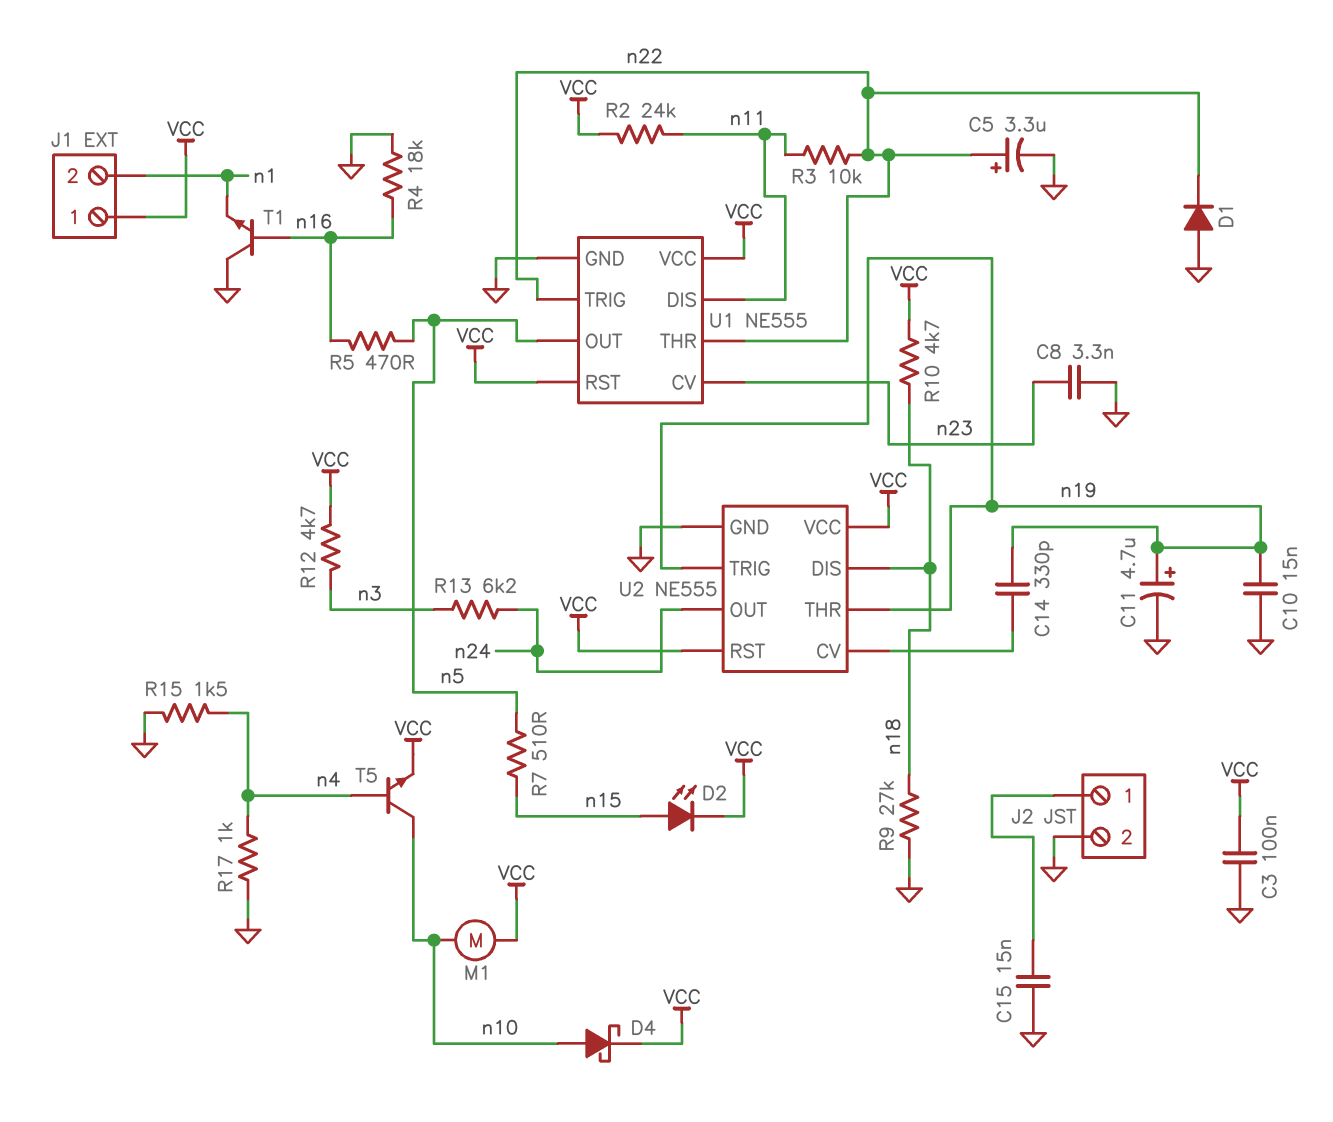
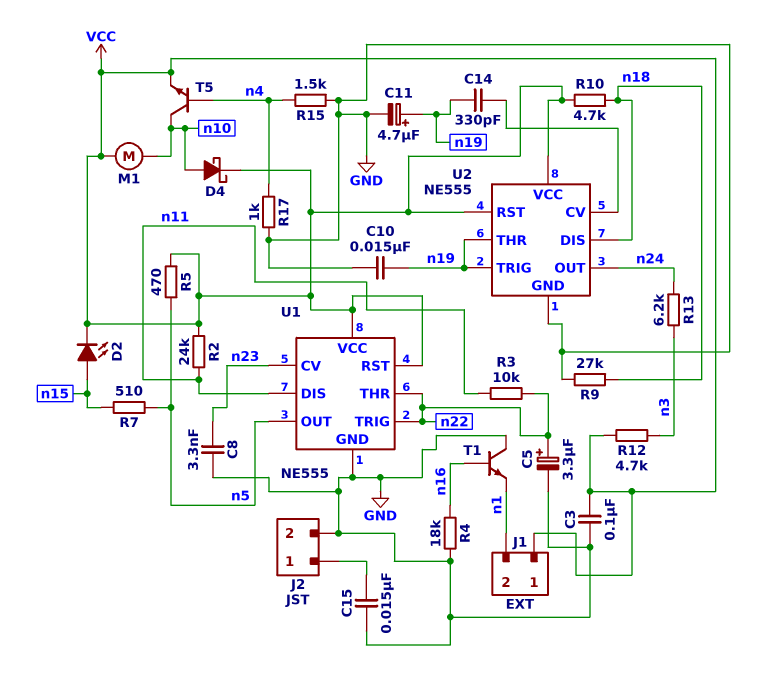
D1: diode (A GND, K n22) -> none
R5: 470 (n5, n16) -> 470 (VCC, n5)

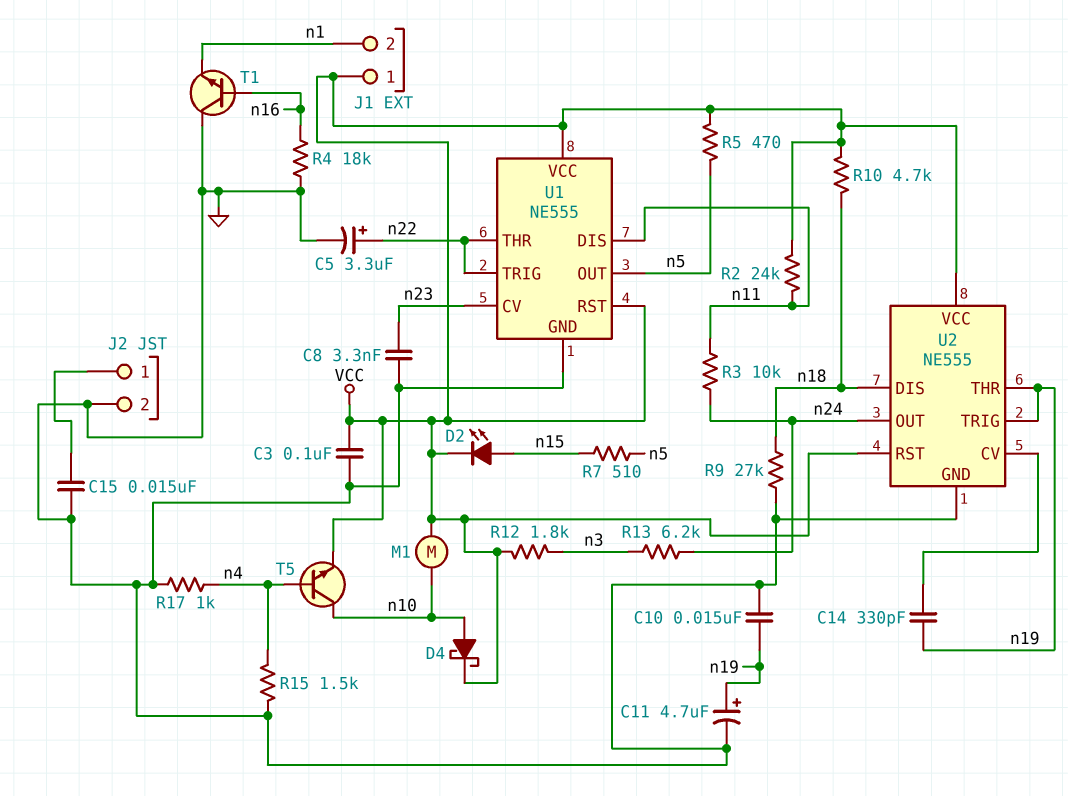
R3: 10k (n11, n22) -> 10k (n11, n24)
R12: 4.7k (VCC, n3) -> 1.8k (VCC, n3)

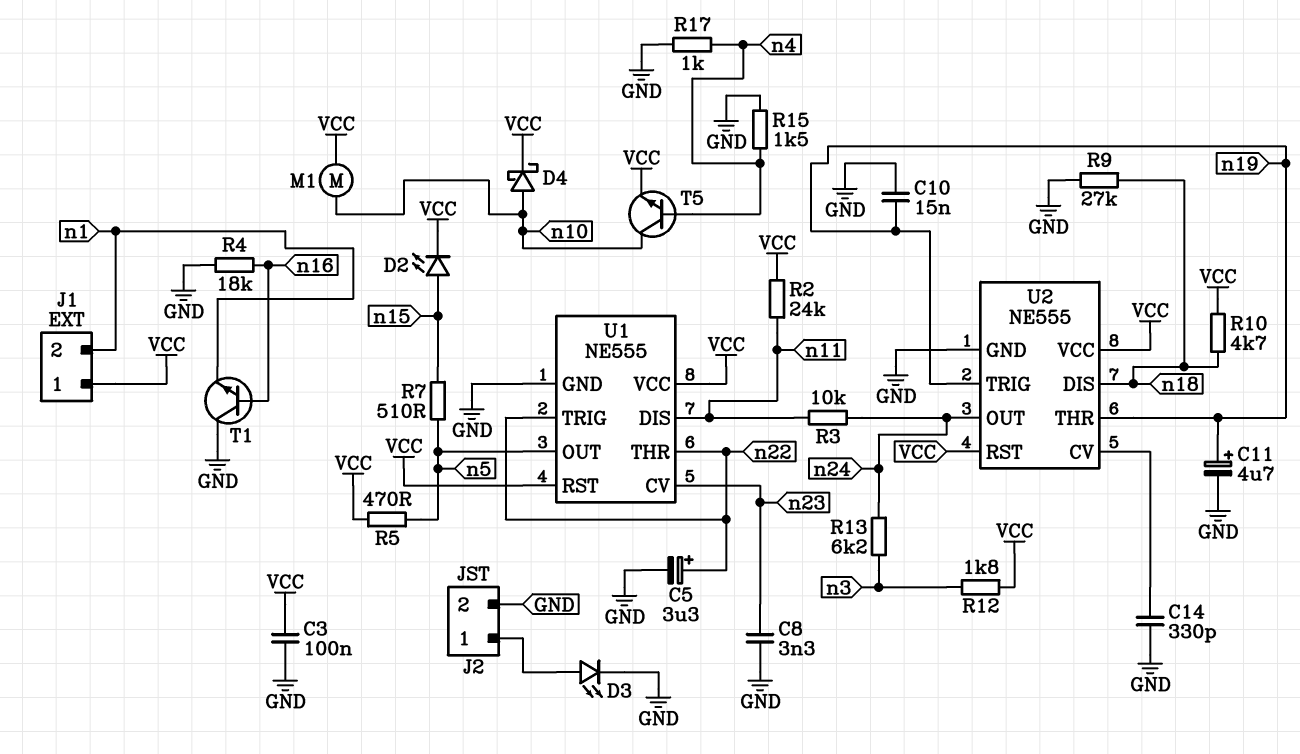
C14: 330pF (U2/CV, n19) -> 330pF (GND, U2/CV)
C15: 15nF (GND, J2/1) -> none
D3: none -> LED (A J2/1, K GND)

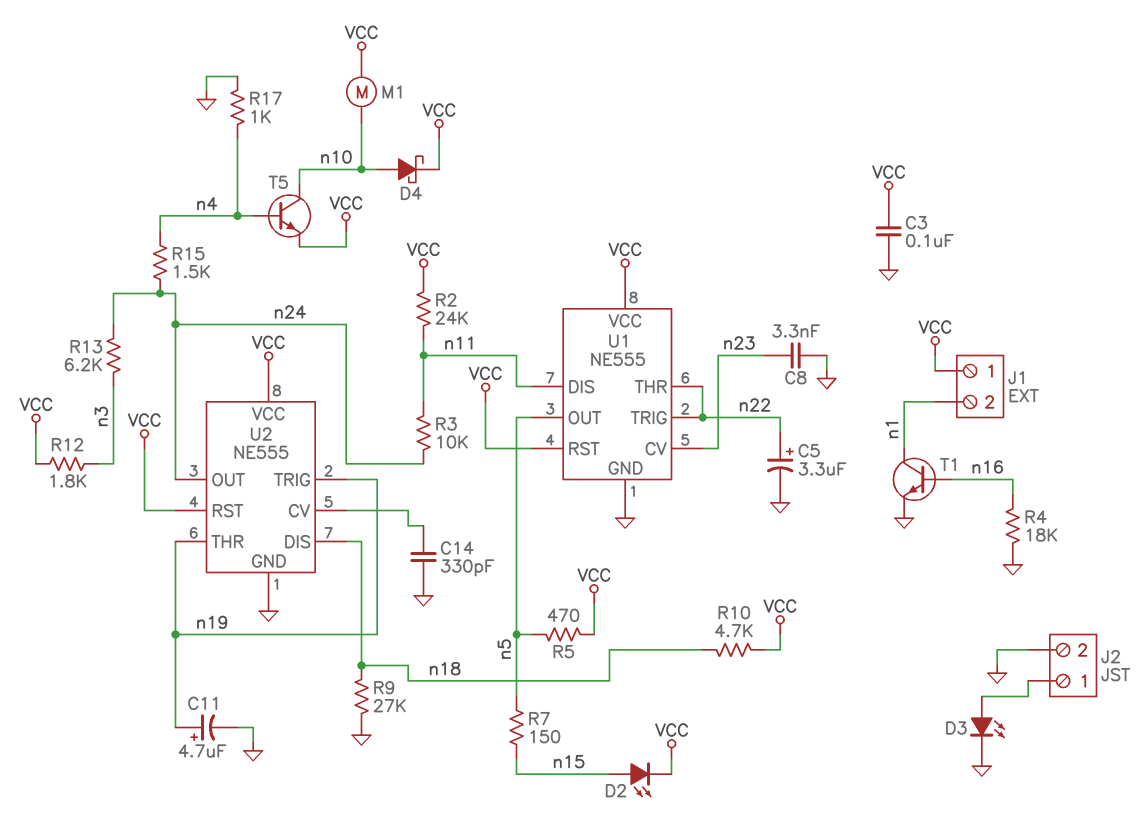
C10: 15nF (GND, n19) -> none
R7: 510 (n5, n15) -> 150 (n5, n15)
R15: 1.5k (GND, n4) -> 1.5k (n4, n24)
T1: NPN (B n16, C GND, E n1) -> NPN (B n16, C n1, E GND)

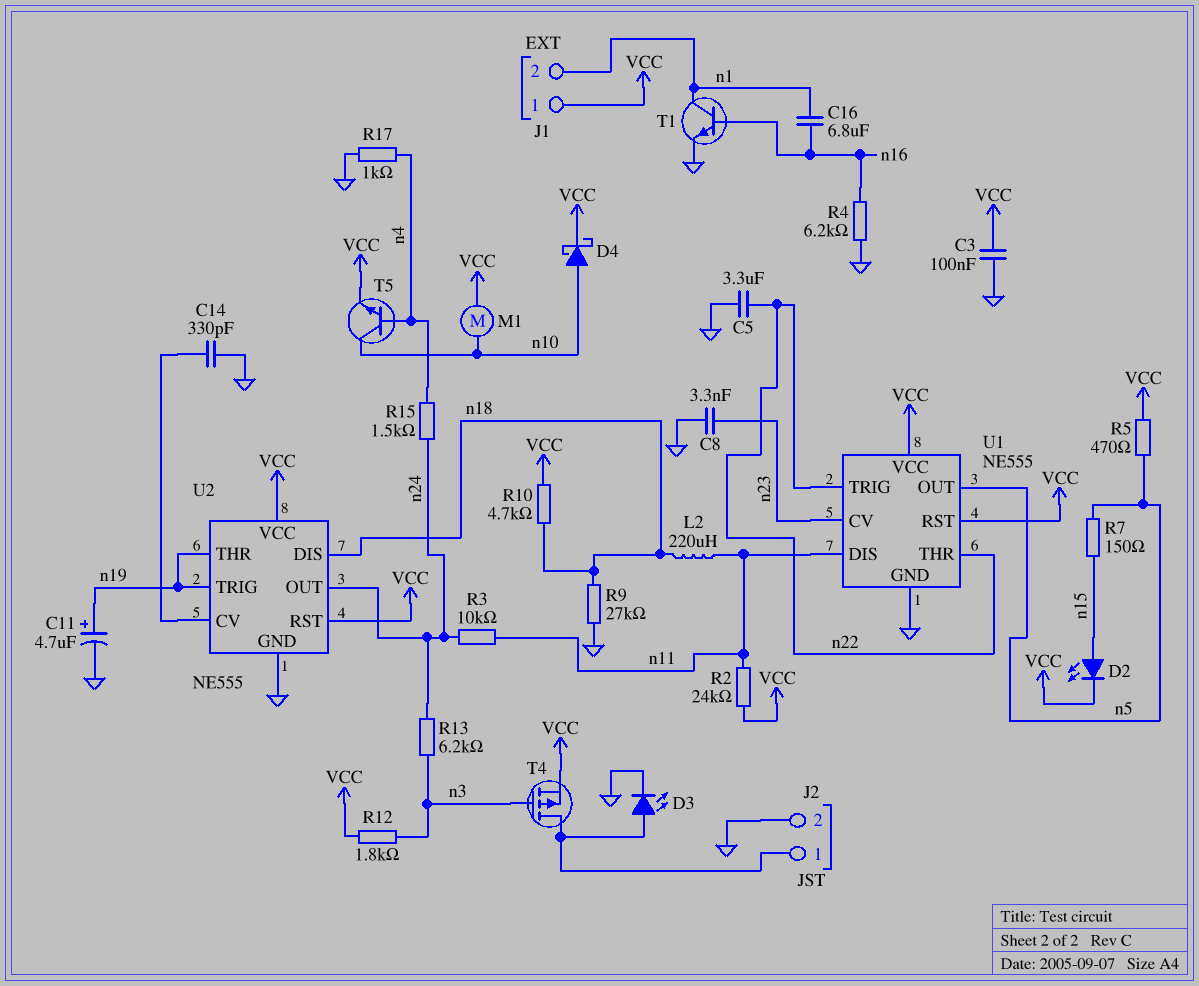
C5: 3.3uF (plus n22, minus GND) -> 3.3uF (GND, n22)
C16: none -> 6.8uF (n1, n16)
L2: none -> 220uH (n11, n18)
R4: 18k (GND, n16) -> 6.2k (GND, n16)
T4: none -> PMOS (G n3, D J2/1, S VCC)

